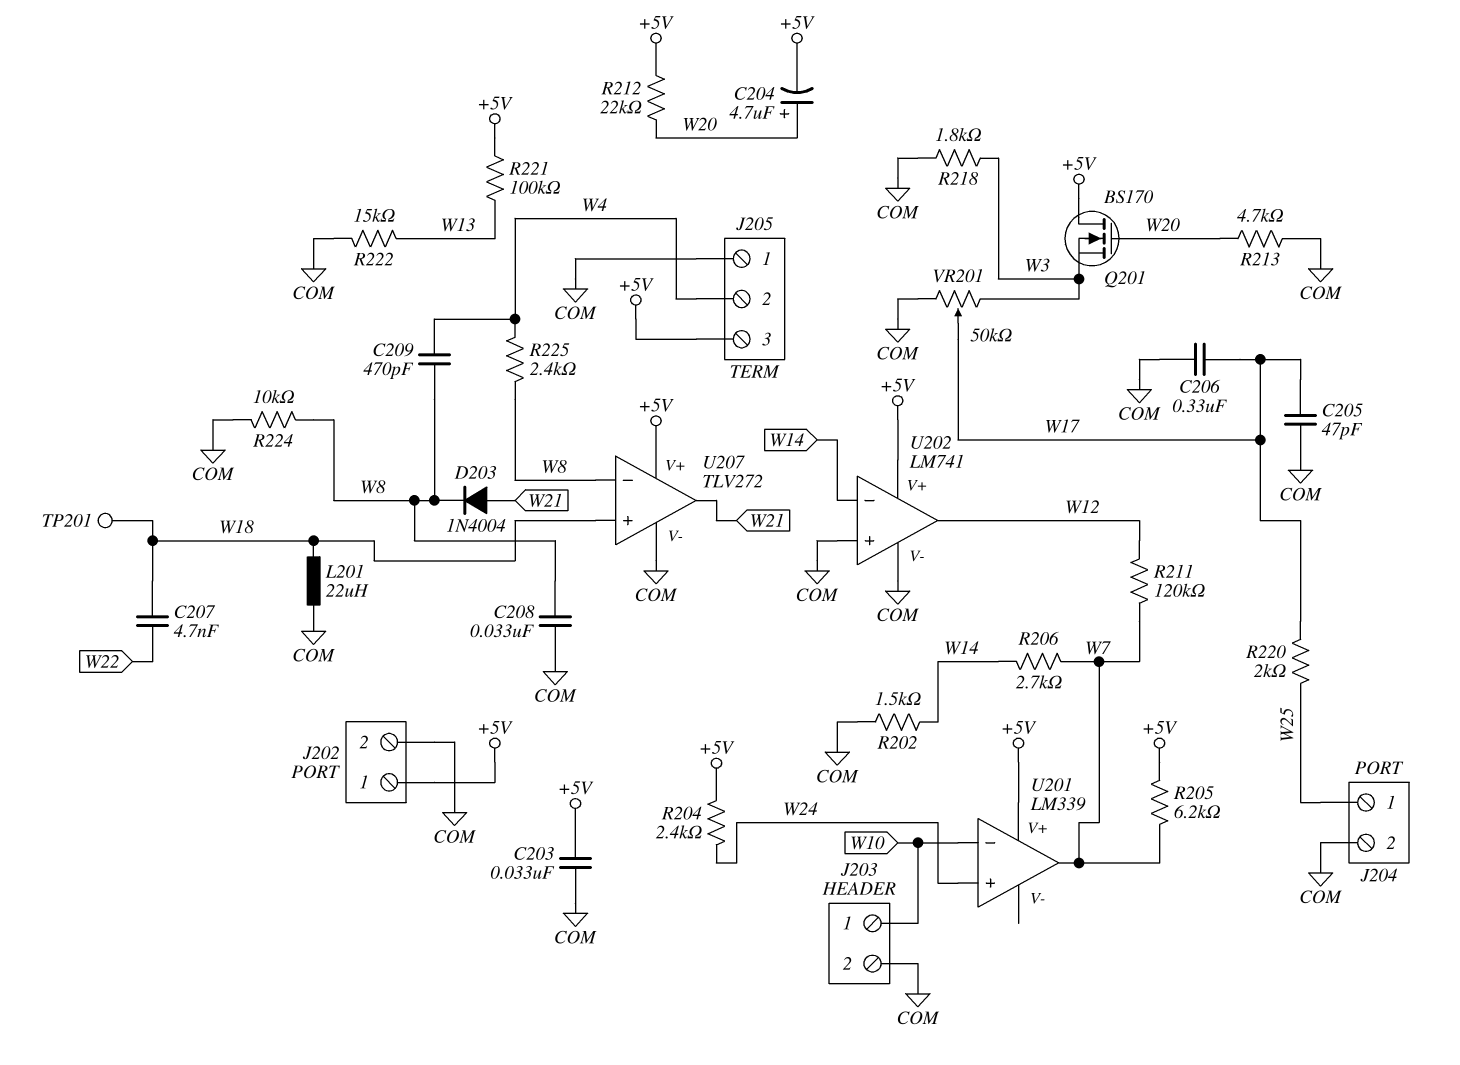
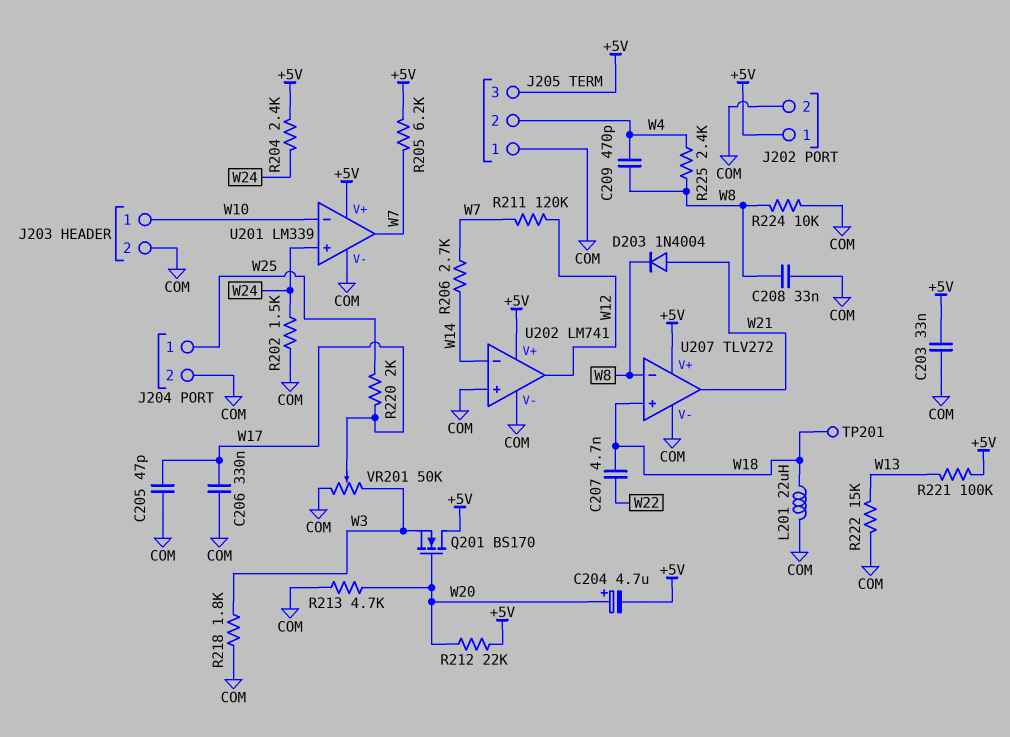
R202: 1.5k (COM, W14) -> 1.5k (COM, W24)
U201 pin V-: none -> COM

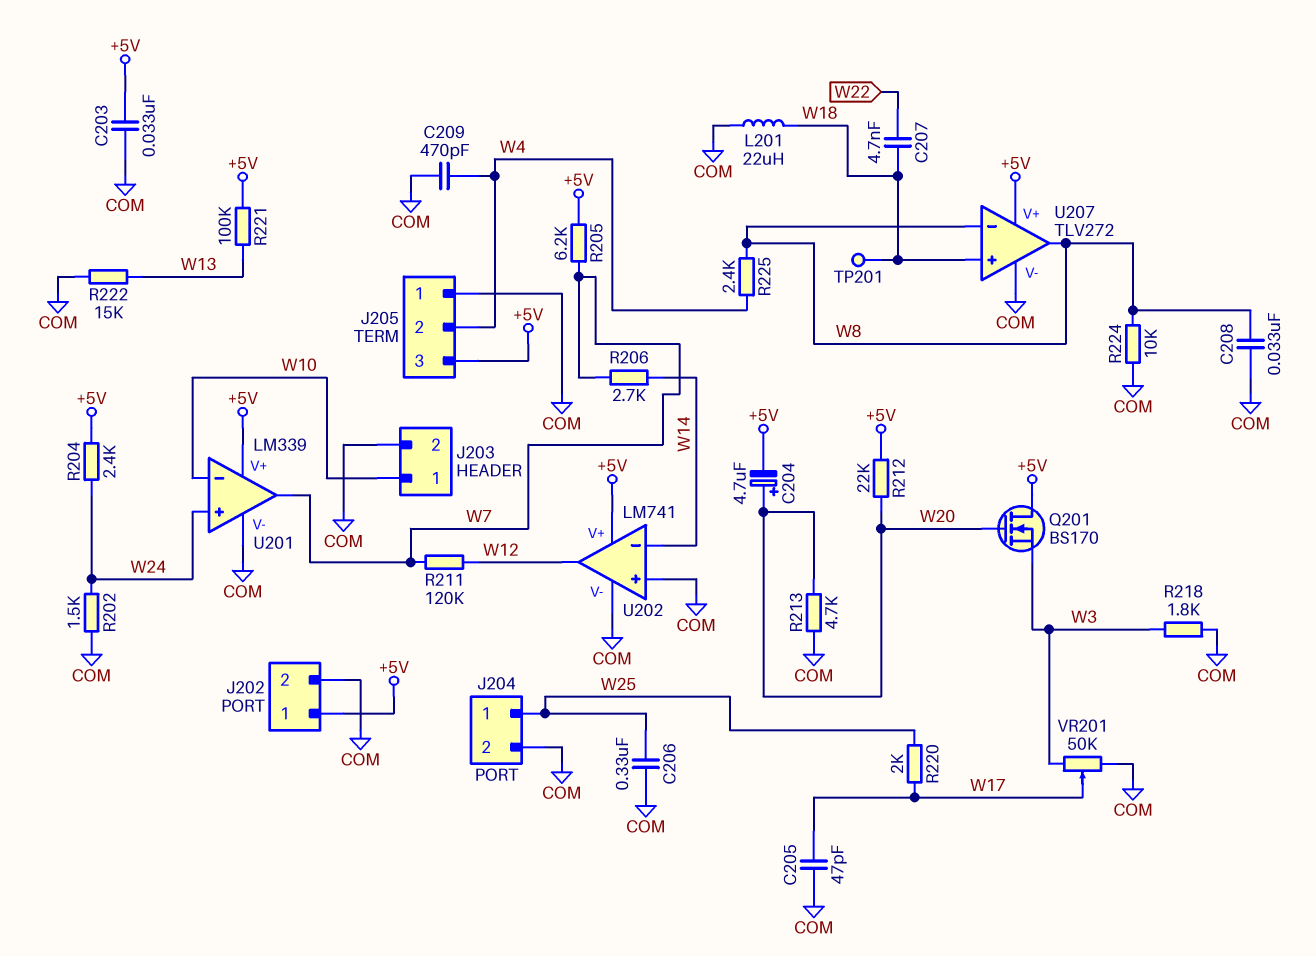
C206: 330nF (COM, W17) -> 330nF (COM, W25)
C209: 470pF (W4, W8) -> 470pF (COM, W4)
D203: diode 1N4004 (A W21, K W8) -> none
U207 pin out: W21 -> W8

